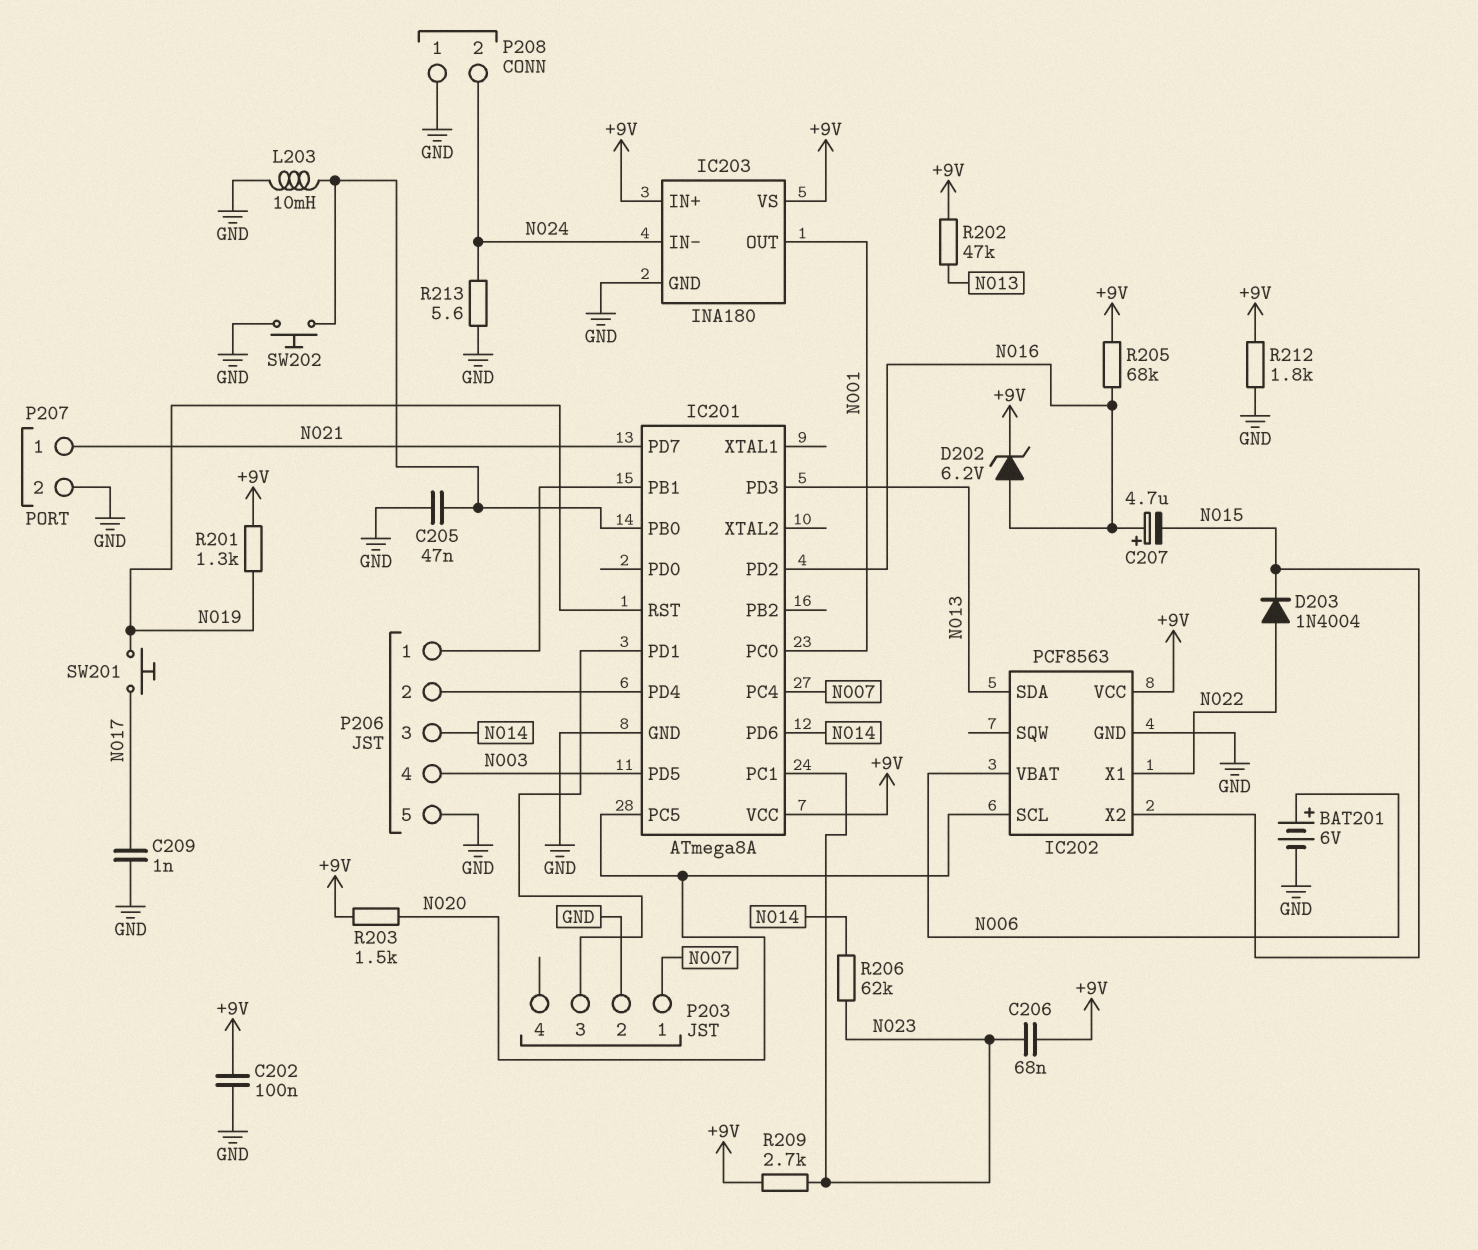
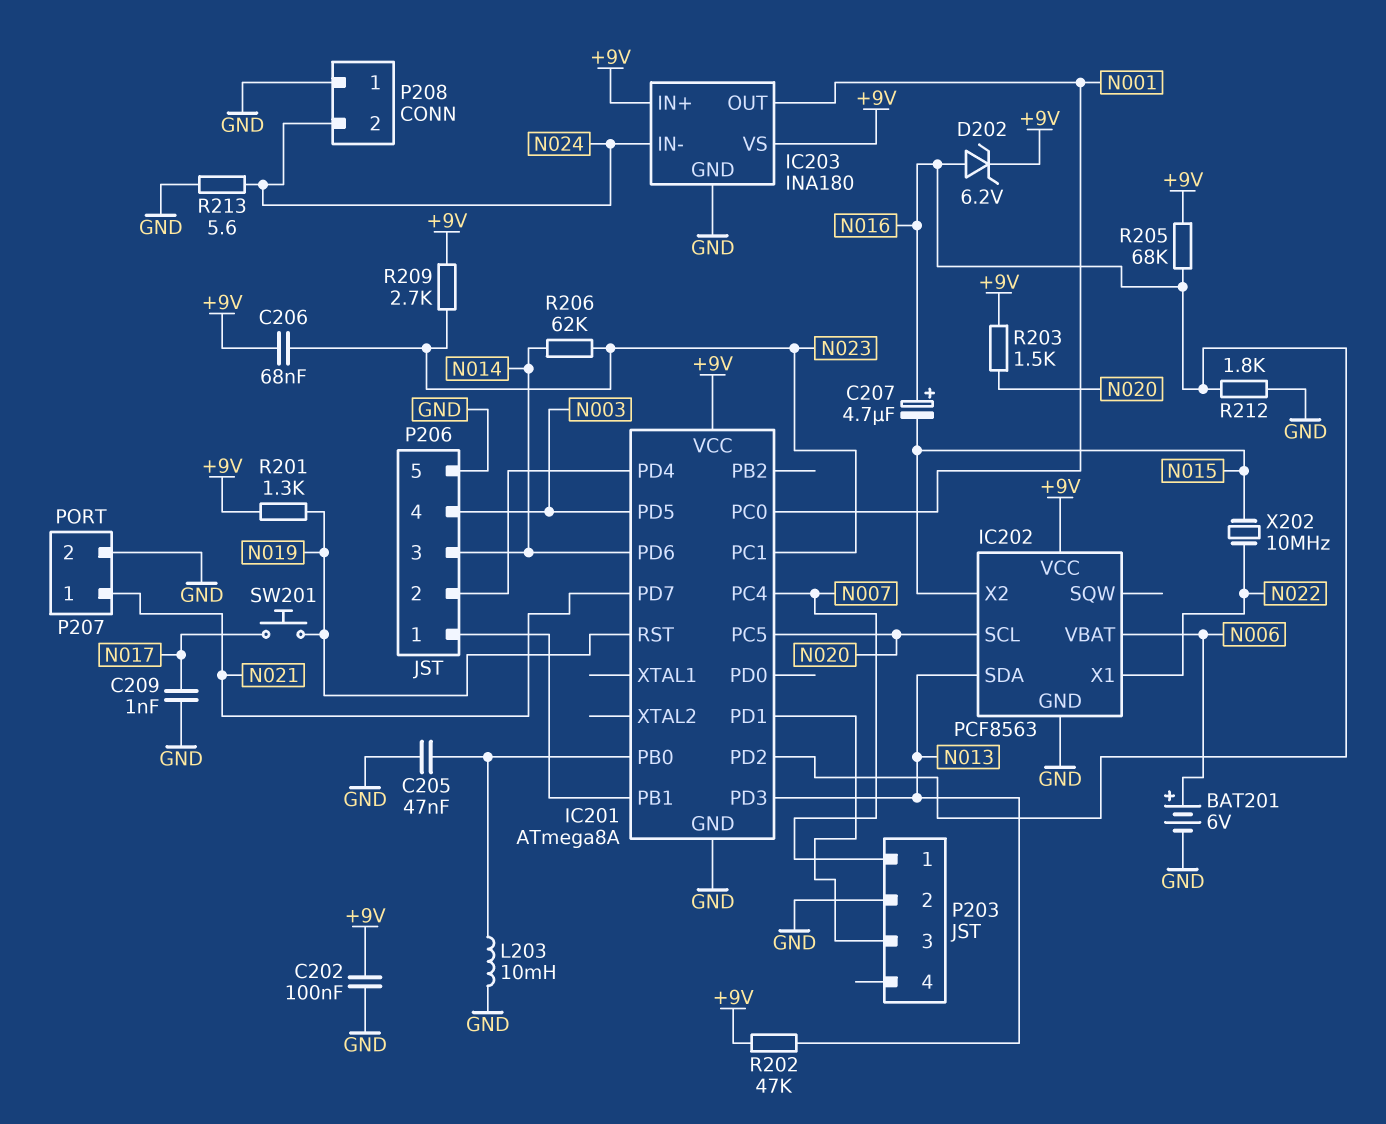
D203: diode 1N4004 (A N022, K N015) -> none
R212: 1.8k (+9V, GND) -> 1.8k (GND, N016)
SW202: button (GND, IC201/PB0) -> none
X202: none -> 10MHz (N015, N022)

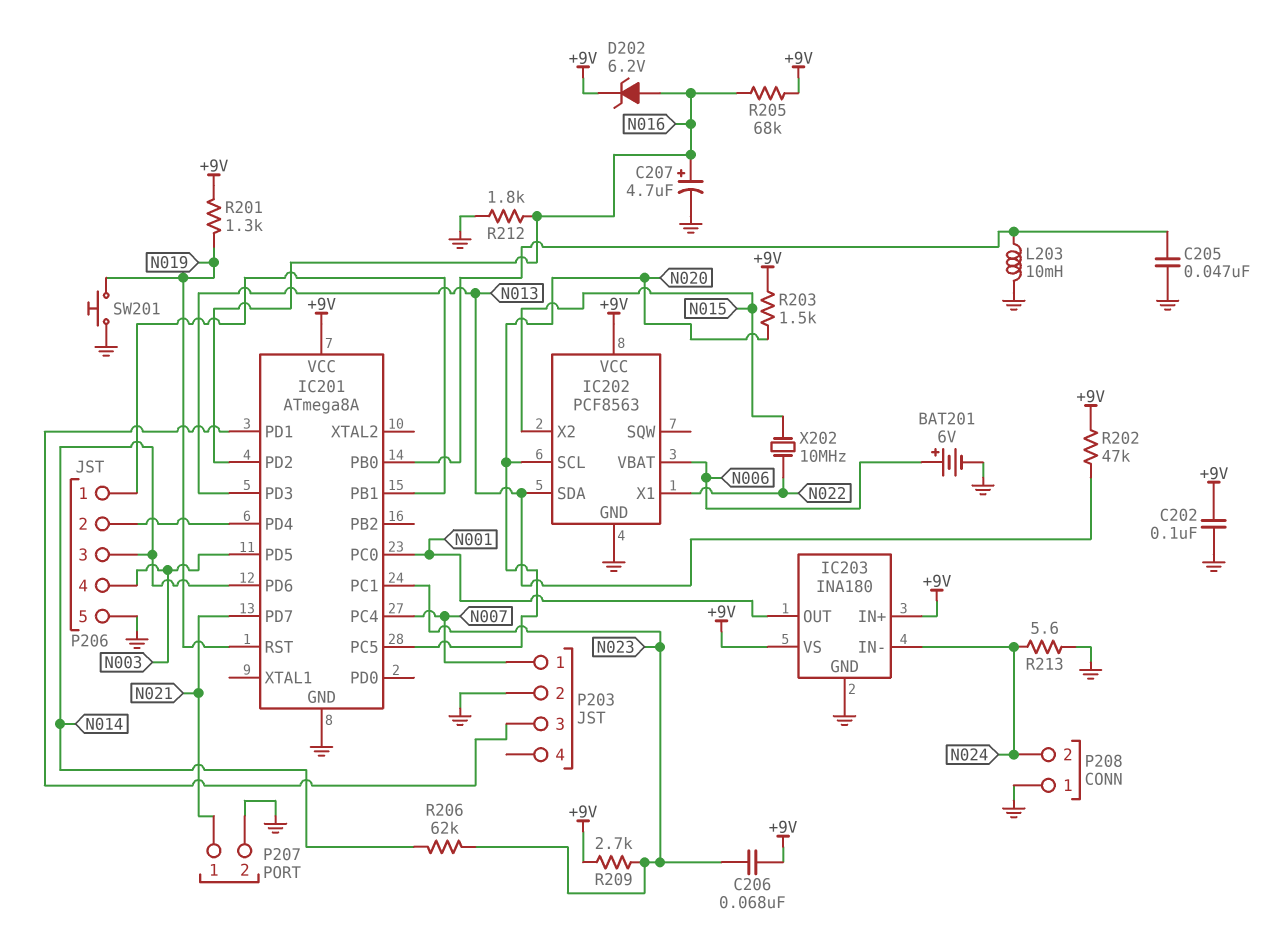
C207: 4.7uF (plus N016, minus N015) -> 4.7uF (plus N016, minus GND)
C209: 1nF (GND, N017) -> none
SW201: button (N017, N019) -> button (GND, N019)

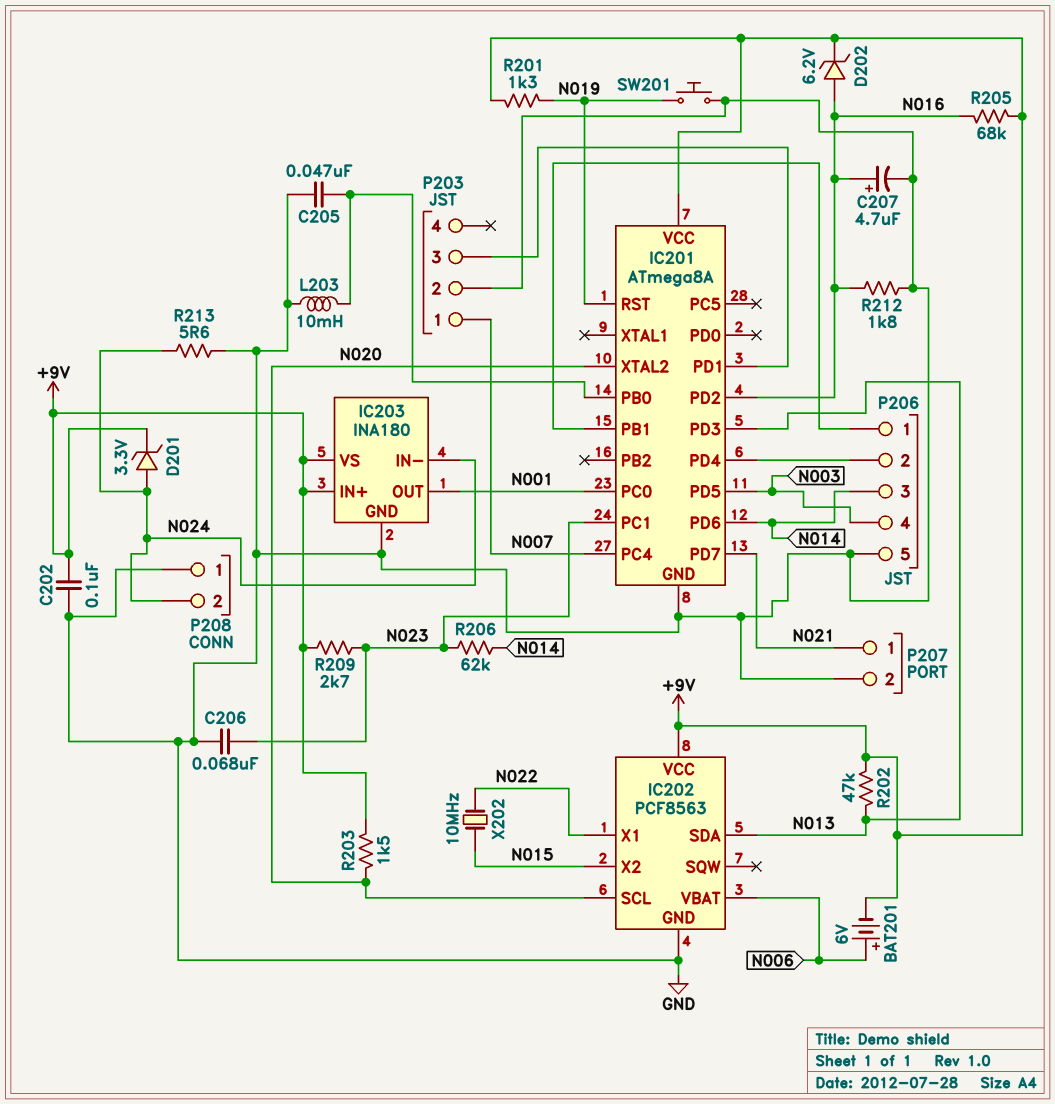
BAT201: 6V (plus N006, minus GND) -> 6V (plus N006, minus +9V)
C206: 68nF (+9V, N023) -> 68nF (GND, N023)
D201: none -> zener 3.3V (A N024, K +9V)
IC201 pin PC5: N020 -> none
IC201 pin XTAL2: none -> N020

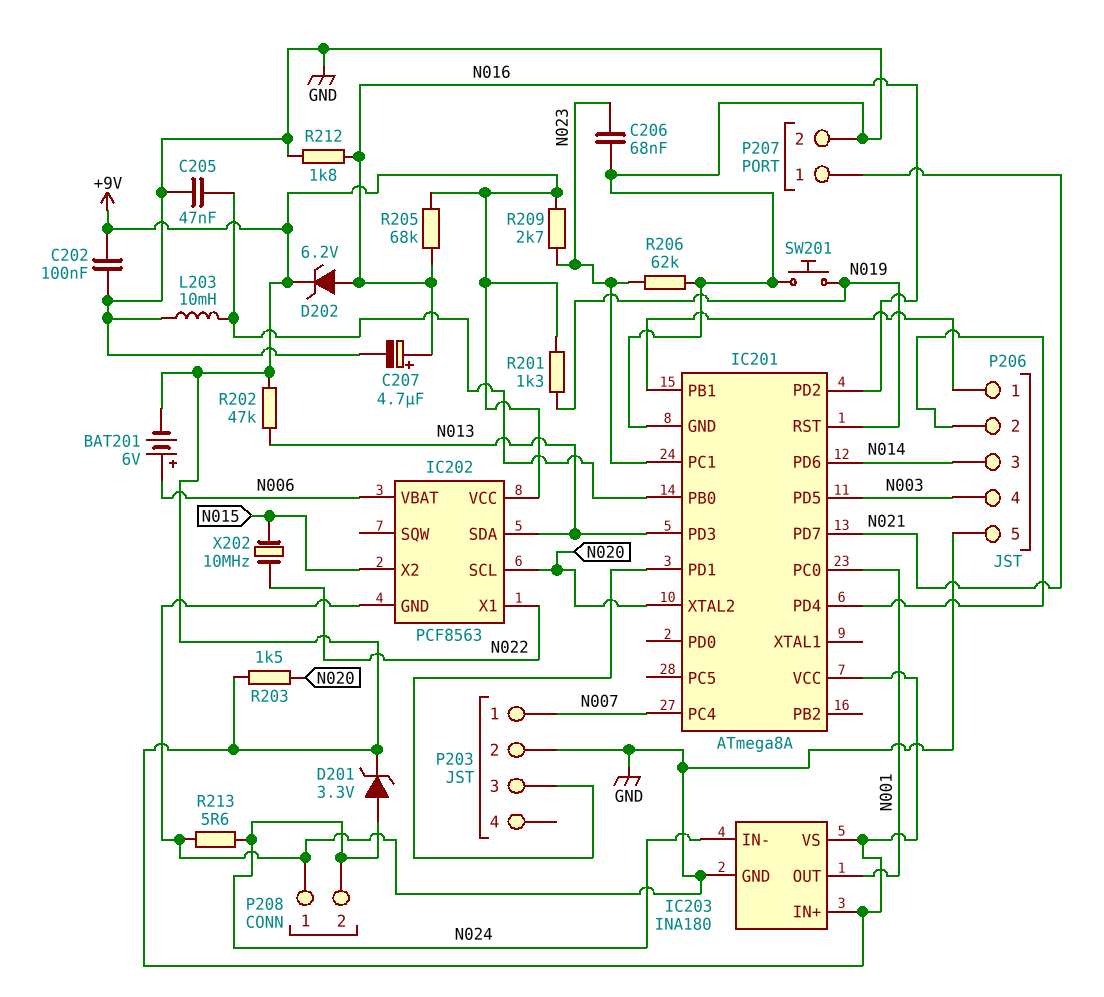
R206: 62k (N014, N023) -> 62k (GND, N023)

